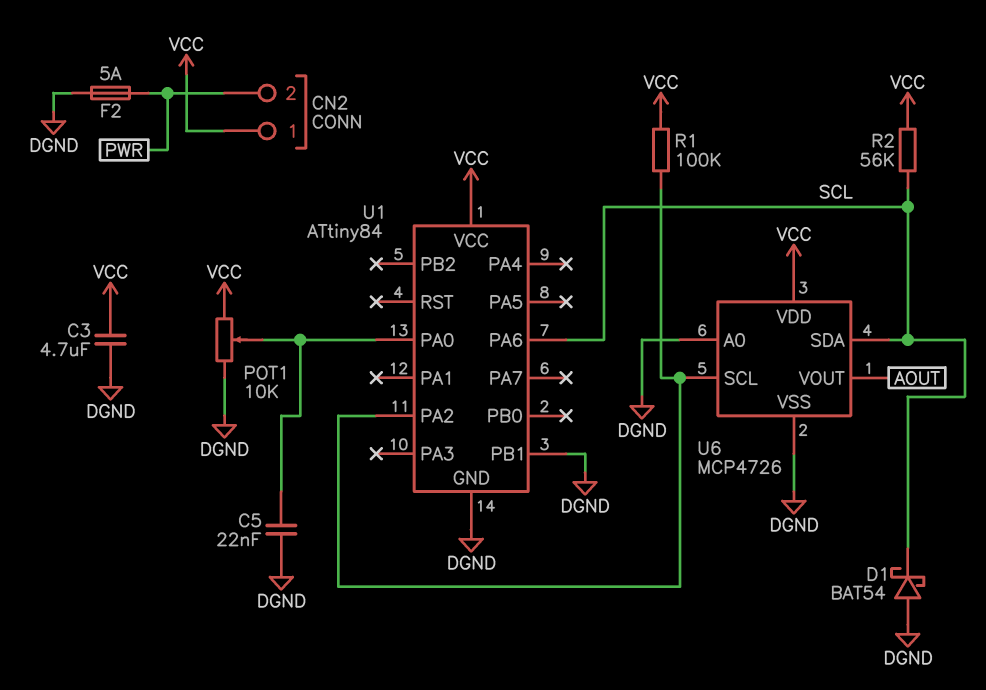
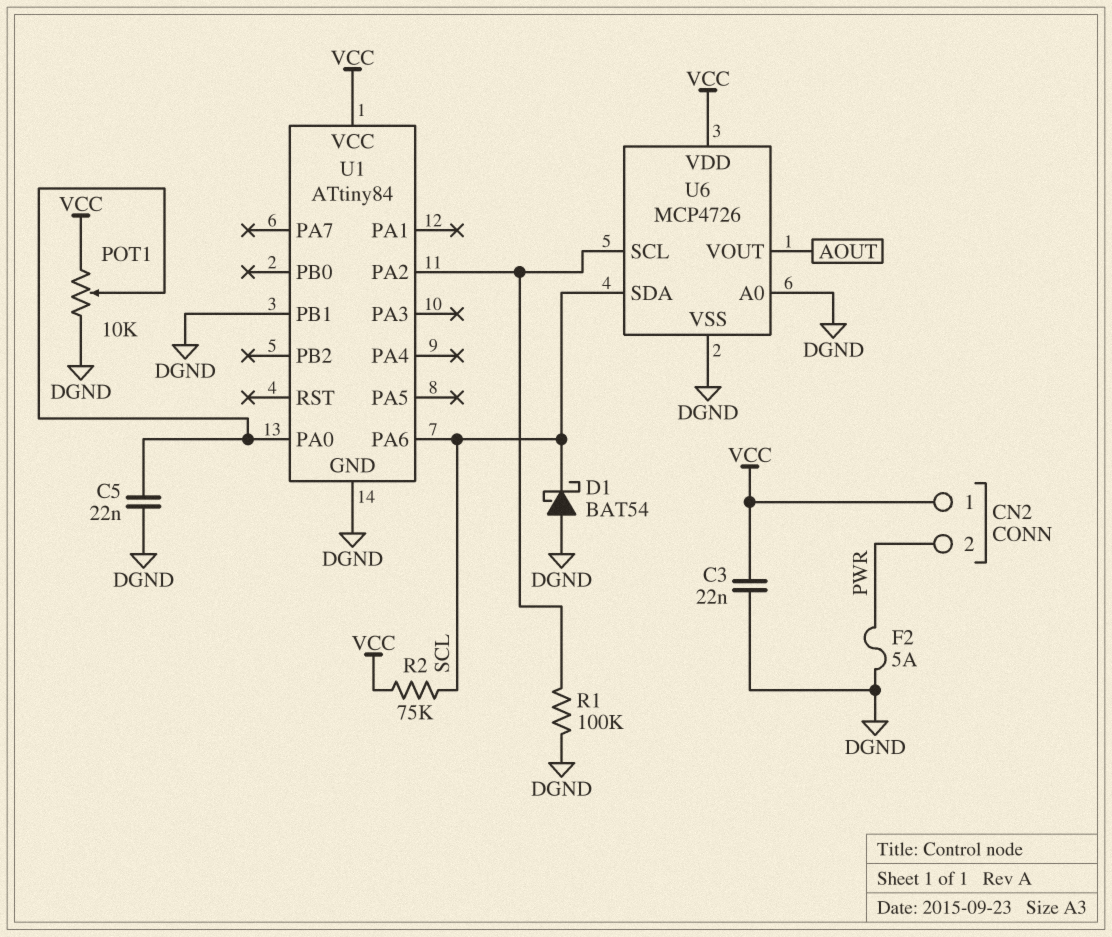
C3: 4.7uF (DGND, VCC) -> 22nF (DGND, VCC)
R1: 100k (U1/PA2, VCC) -> 100k (DGND, U1/PA2)
R2: 56k (SCL, VCC) -> 75k (SCL, VCC)

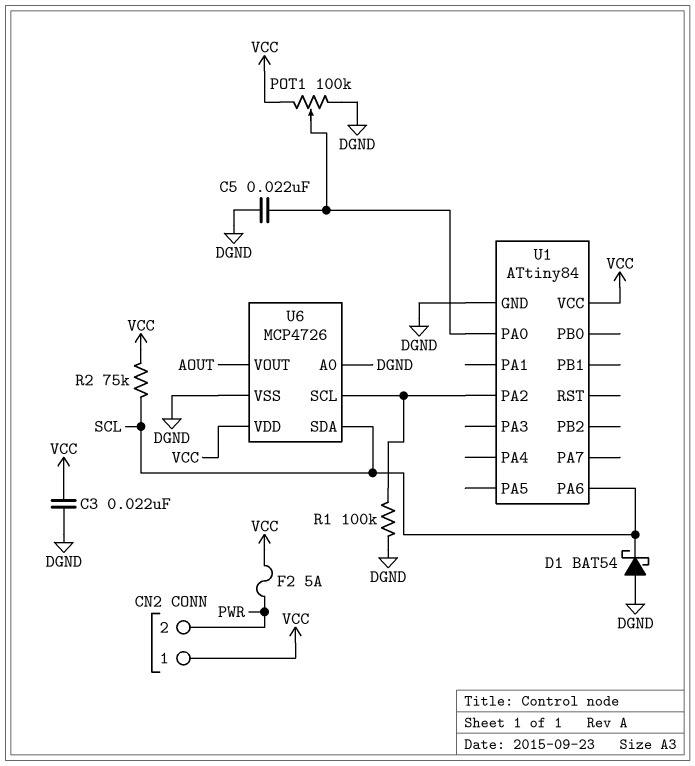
F2: 5A (DGND, PWR) -> 5A (PWR, VCC)
POT1: 10k (DGND, VCC, wiper U1/PA0) -> 100k (DGND, VCC, wiper U1/PA0)
U1 pin PB1: DGND -> none

